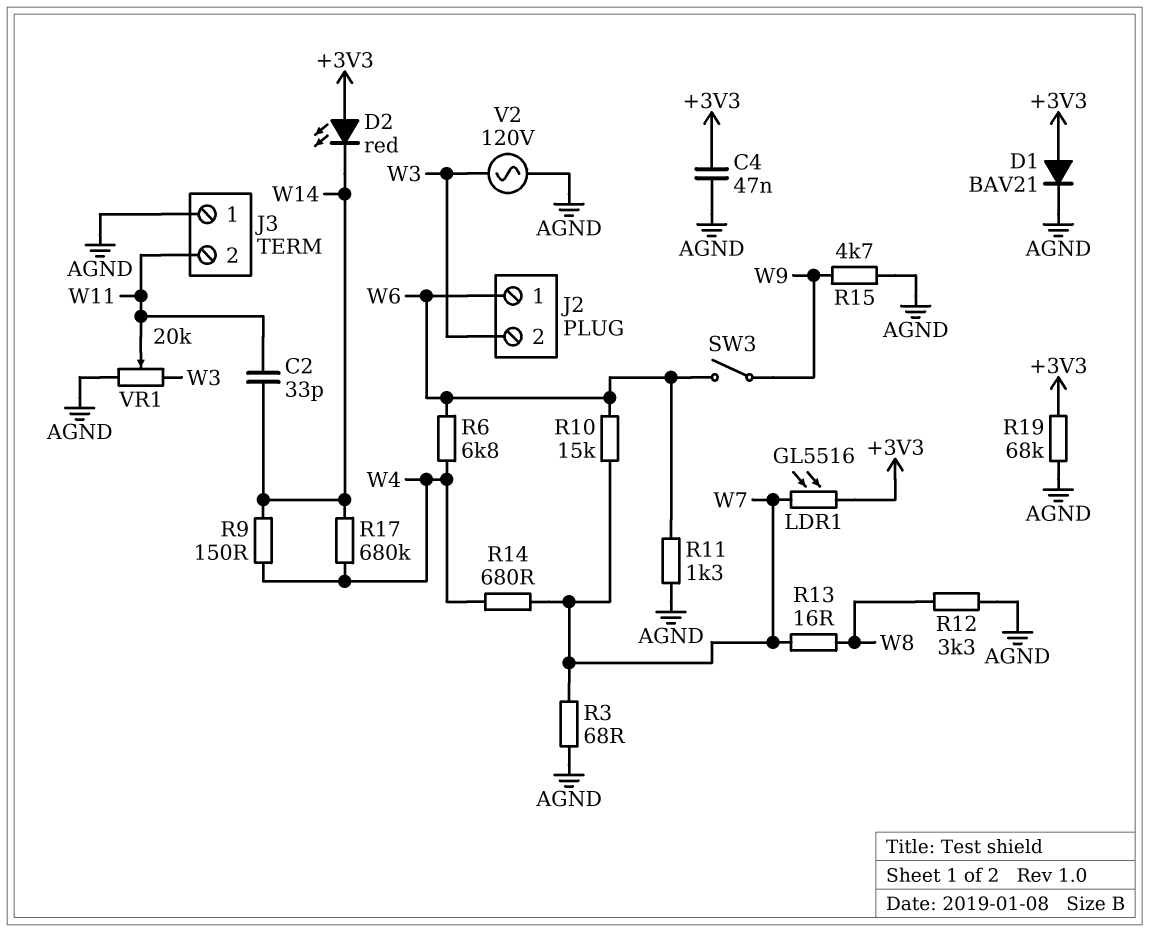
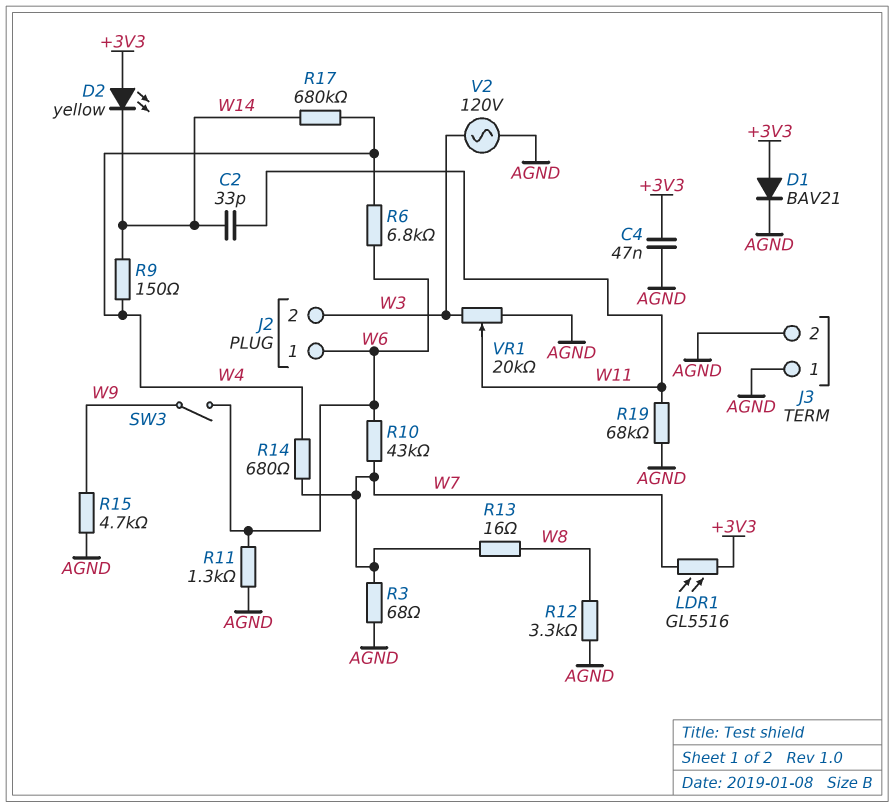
D2: LED red (A +3V3, K W14) -> LED yellow (A +3V3, K W14)
J3 pin 2: W11 -> AGND
R10: 15k (W6, W7) -> 43k (W6, W7)
R19: 68k (+3V3, AGND) -> 68k (AGND, W11)

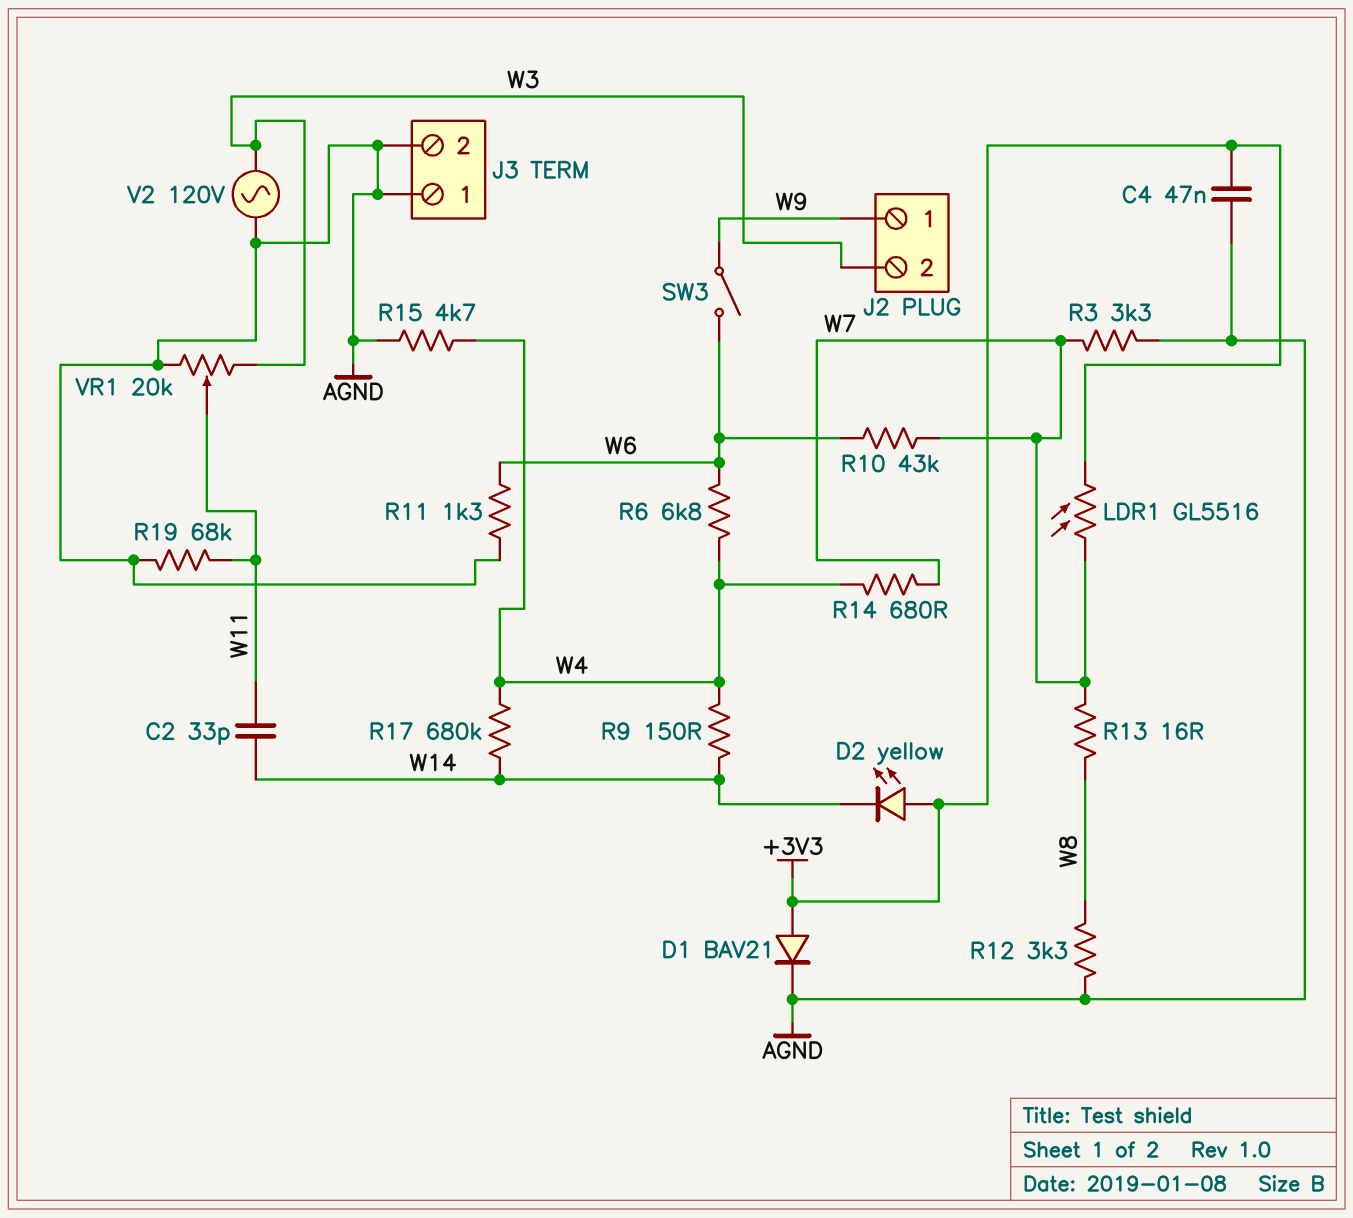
J2 pin 1: W6 -> W9
R3: 68 (AGND, W7) -> 3.3k (AGND, W7)
R15: 4.7k (AGND, W9) -> 4.7k (AGND, W4)

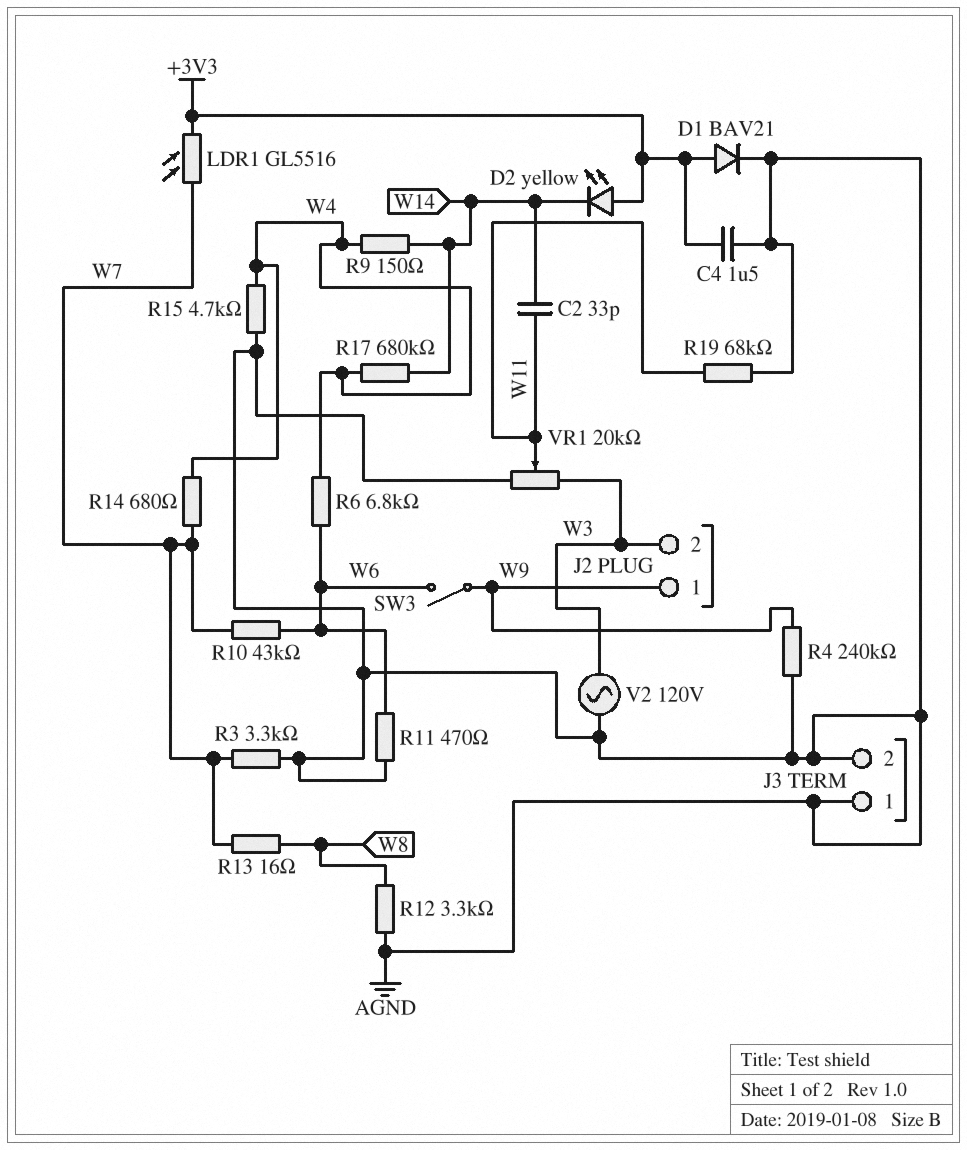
C4: 47nF (+3V3, AGND) -> 1.5uF (+3V3, AGND)
R4: none -> 240k (AGND, W9)
R11: 1.3k (AGND, W6) -> 470 (AGND, W6)

